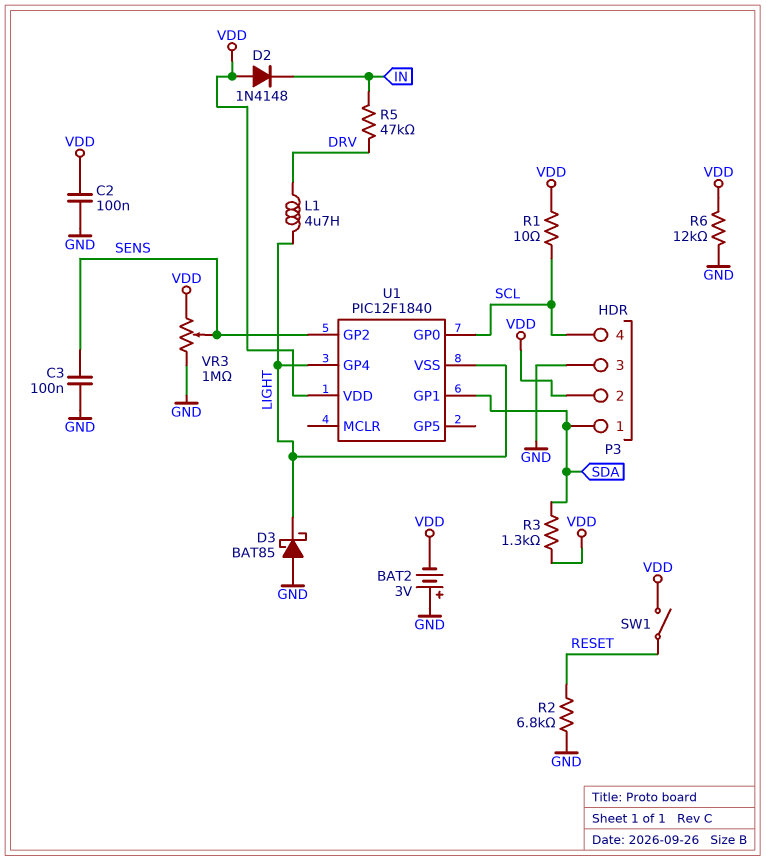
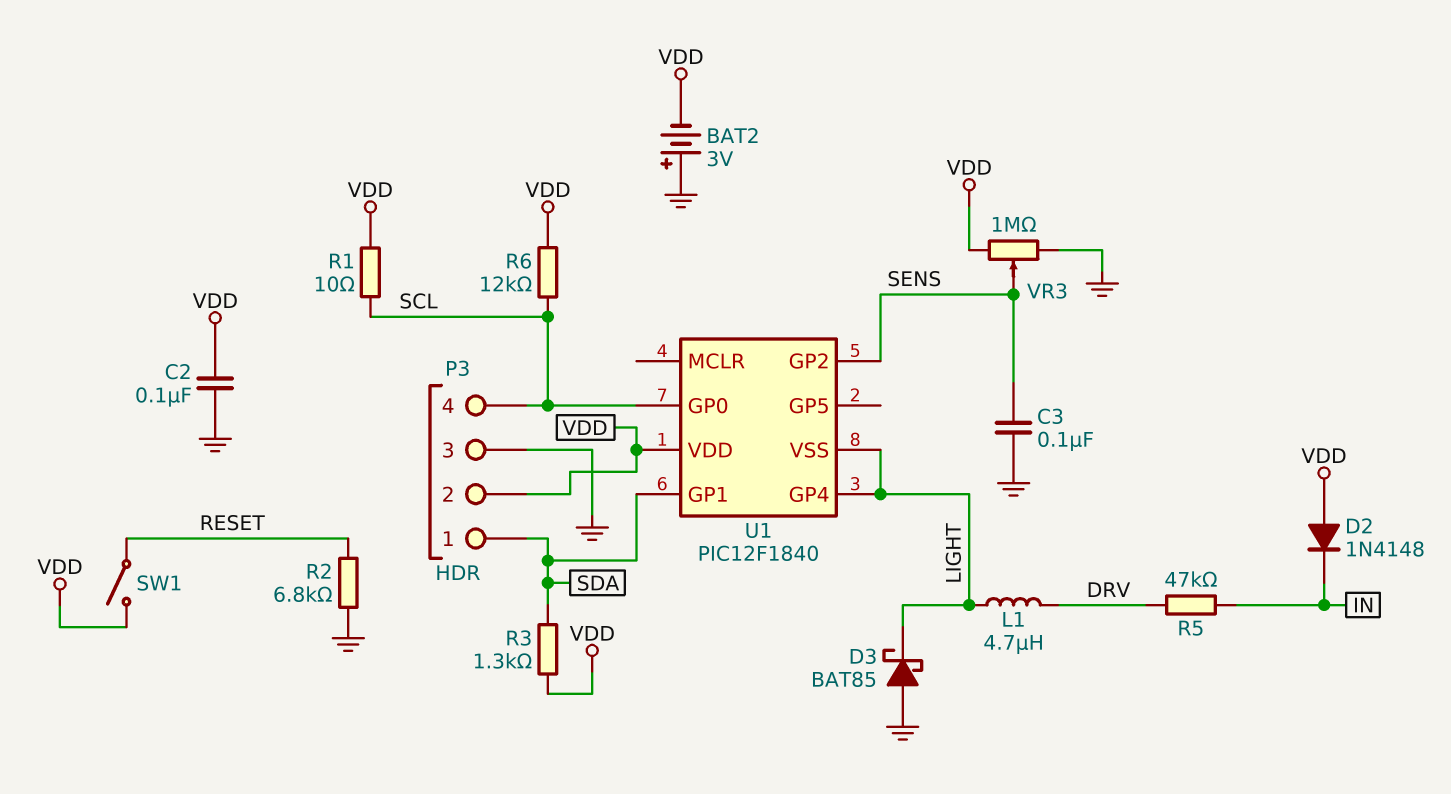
R6: 12k (GND, VDD) -> 12k (SCL, VDD)

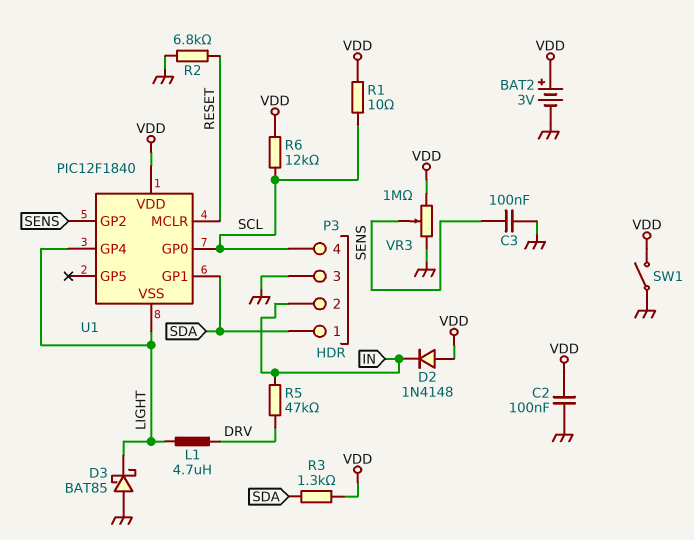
BAT2: 3V (plus GND, minus VDD) -> 3V (plus VDD, minus GND)
P3 pin 2: VDD -> IN
SW1: switch (RESET, VDD) -> switch (GND, VDD)
U1 pin MCLR: none -> RESET

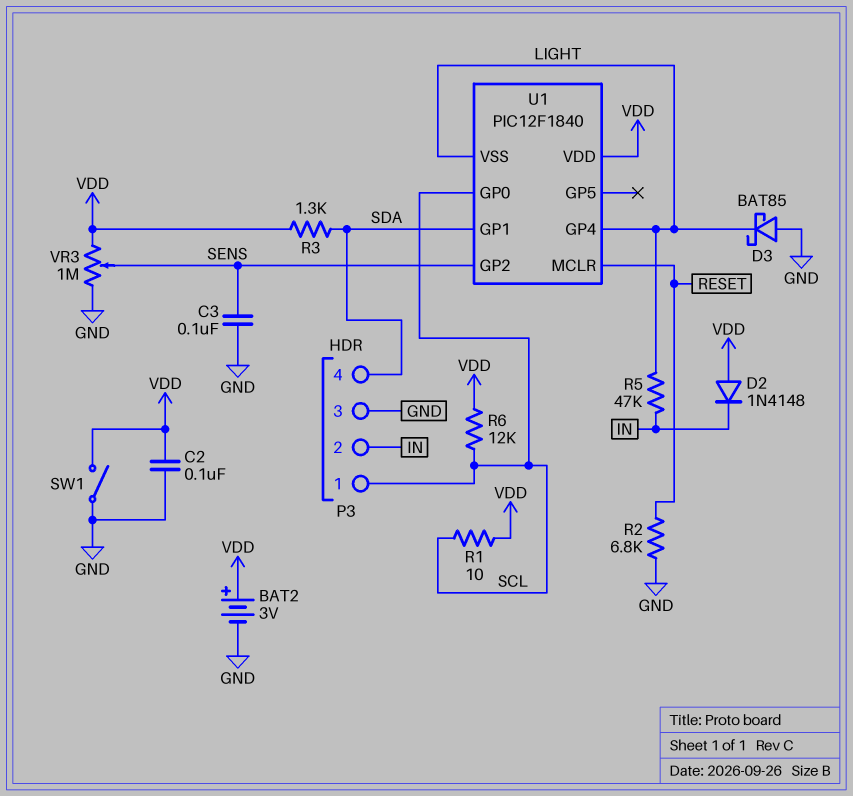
L1: 4.7uH (DRV, LIGHT) -> none
P3 pin 1: SDA -> SCL
P3 pin 4: SCL -> SDA
R5: 47k (DRV, IN) -> 47k (IN, LIGHT)

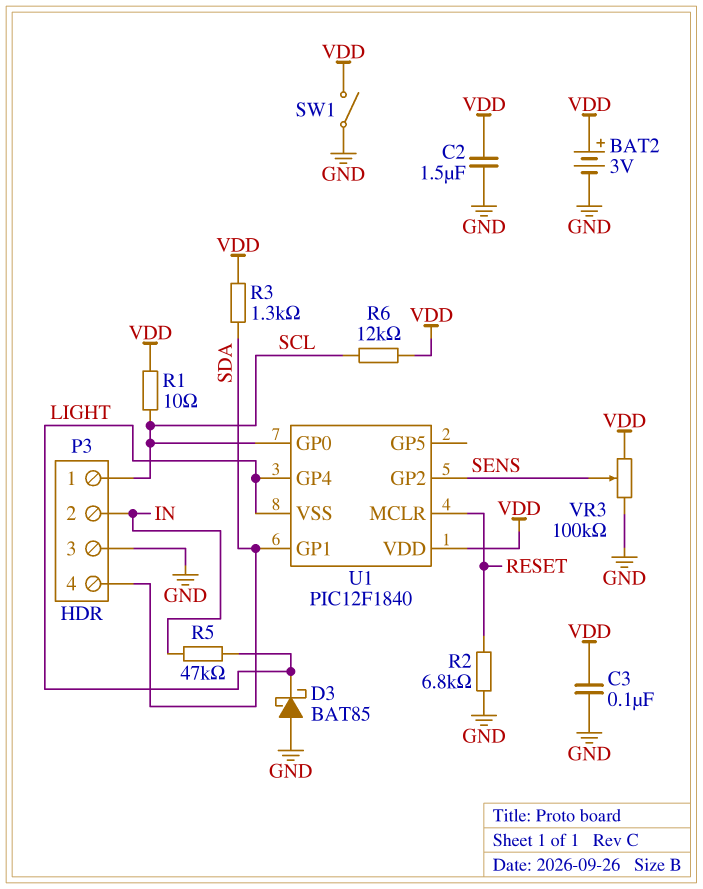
C2: 100nF (GND, VDD) -> 1.5uF (GND, VDD)
C3: 100nF (GND, SENS) -> 100nF (GND, VDD)
D2: diode 1N4148 (A VDD, K IN) -> none
VR3: 1M (GND, VDD, wiper SENS) -> 100k (GND, VDD, wiper SENS)

